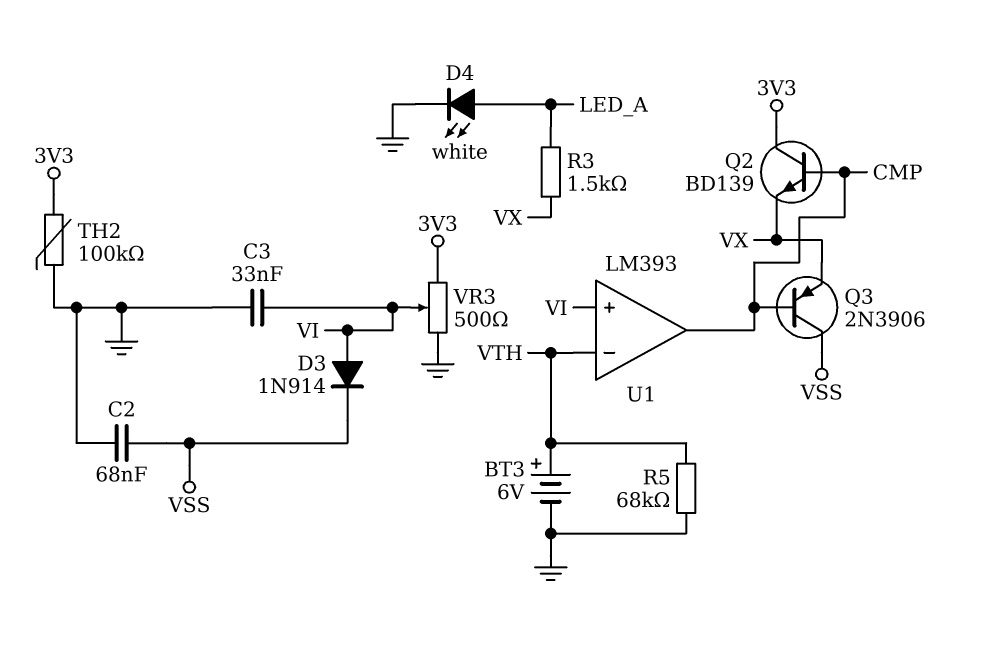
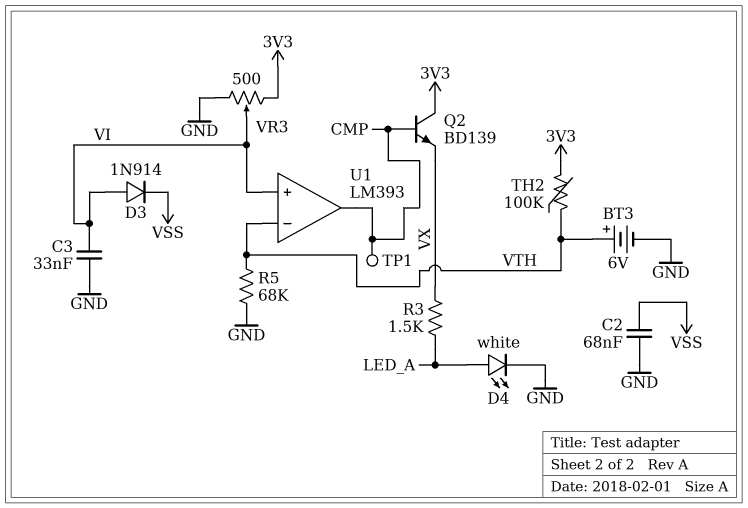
Q3: PNP 2N3906 (B CMP, C VSS, E VX) -> none
TH2: 100k (3V3, GND) -> 100k (3V3, VTH)
TP1: none -> test point (CMP)

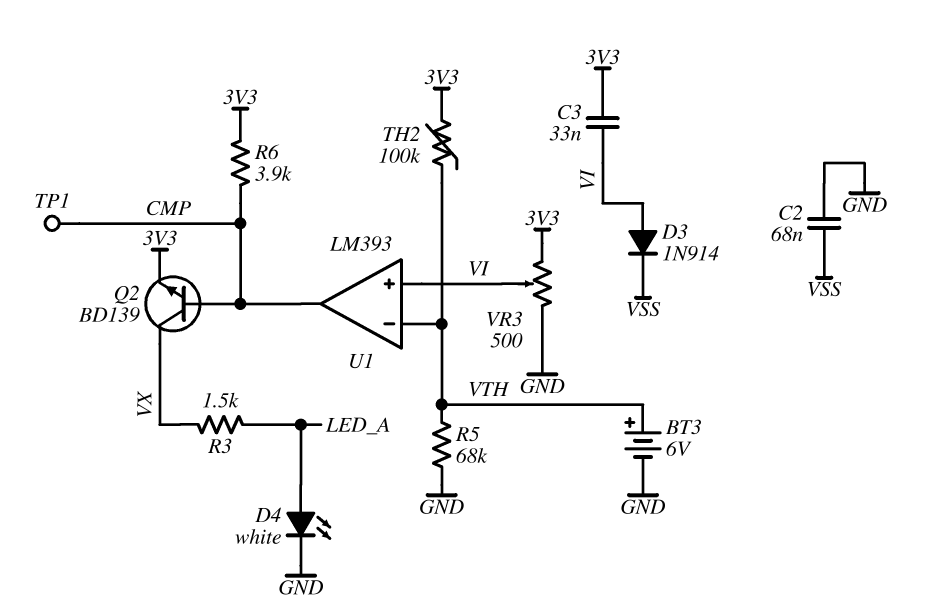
C3: 33nF (GND, VI) -> 33nF (3V3, VI)
Q2: NPN BD139 (B CMP, C 3V3, E VX) -> NPN BD139 (B CMP, C VX, E 3V3)
R6: none -> 3.9k (3V3, CMP)

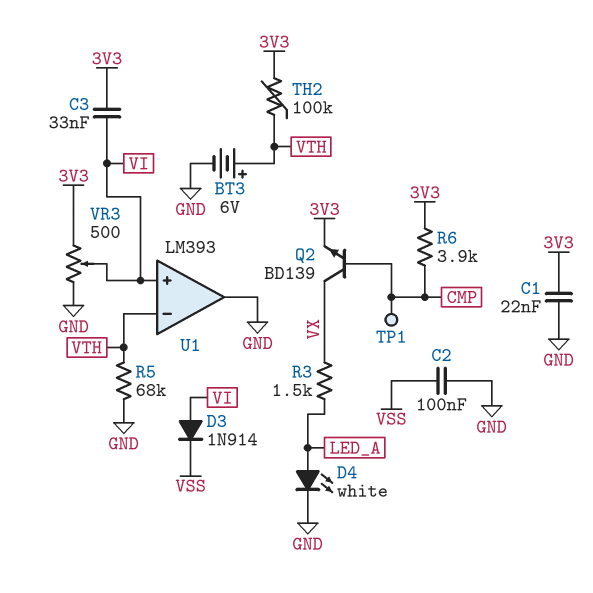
C1: none -> 22nF (3V3, GND)
C2: 68nF (GND, VSS) -> 100nF (GND, VSS)
U1 pin out: CMP -> GND

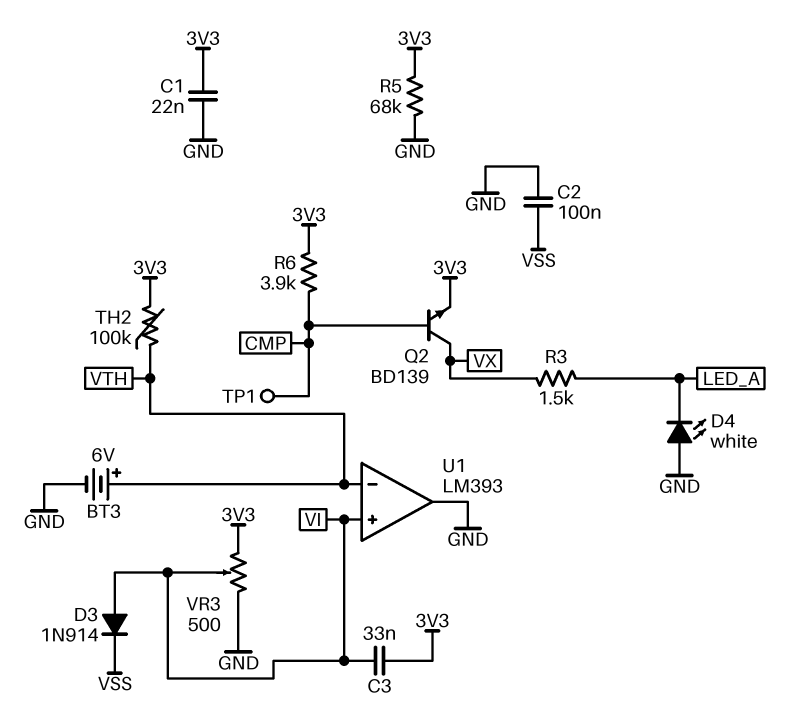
D4: LED white (A LED_A, K GND) -> LED white (A GND, K LED_A)
R5: 68k (GND, VTH) -> 68k (3V3, GND)

